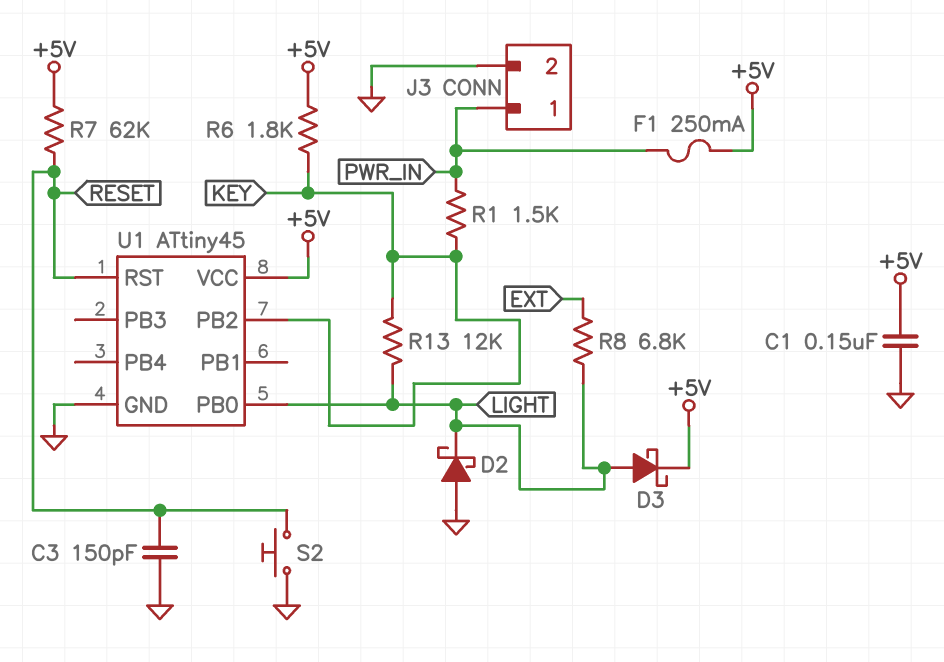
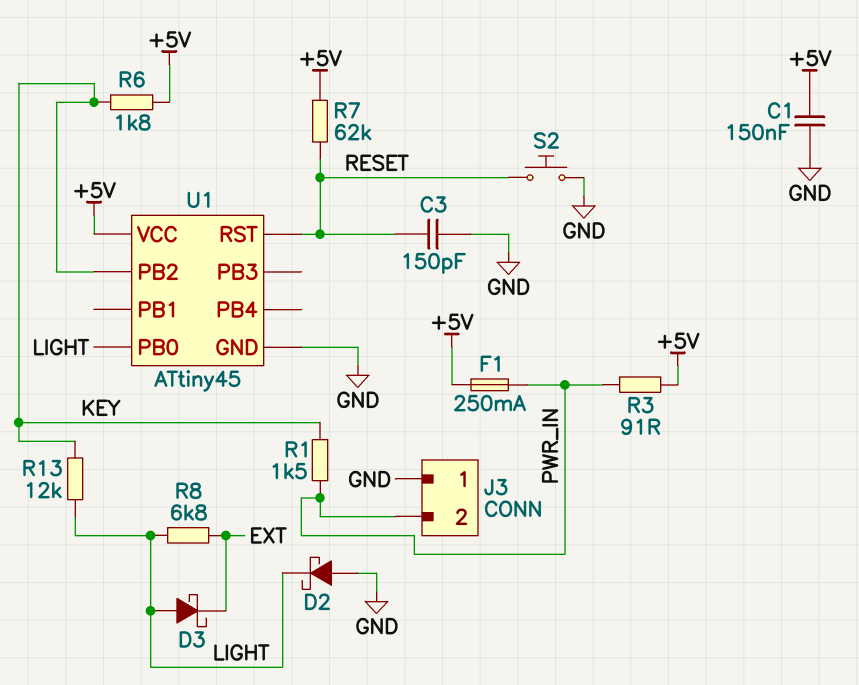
D3: schottky (A LIGHT, K +5V) -> schottky (A LIGHT, K EXT)
J3 pin 1: PWR_IN -> GND
J3 pin 2: GND -> PWR_IN
R3: none -> 91 (+5V, PWR_IN)

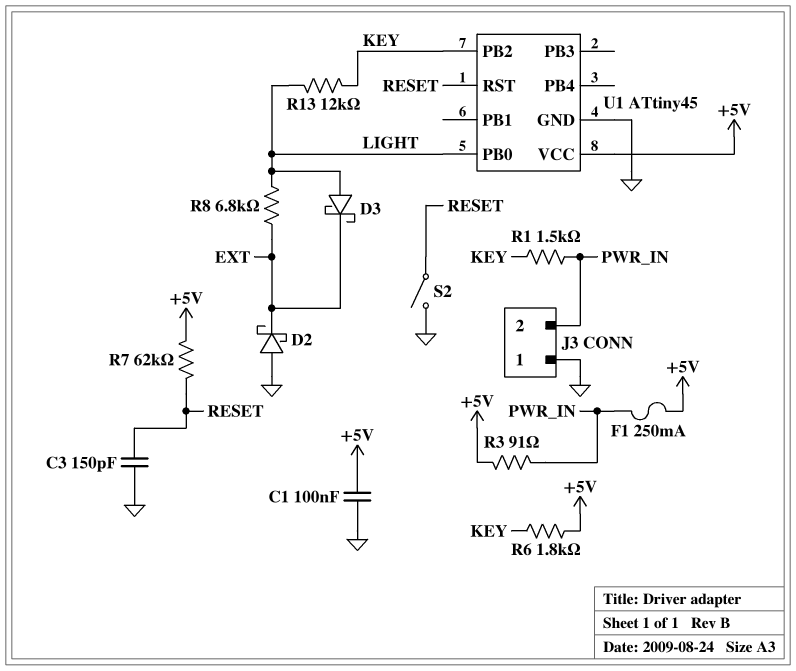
C1: 150nF (+5V, GND) -> 100nF (+5V, GND)
D2: schottky (A GND, K LIGHT) -> schottky (A GND, K EXT)
S2: button (GND, RESET) -> switch (GND, RESET)

